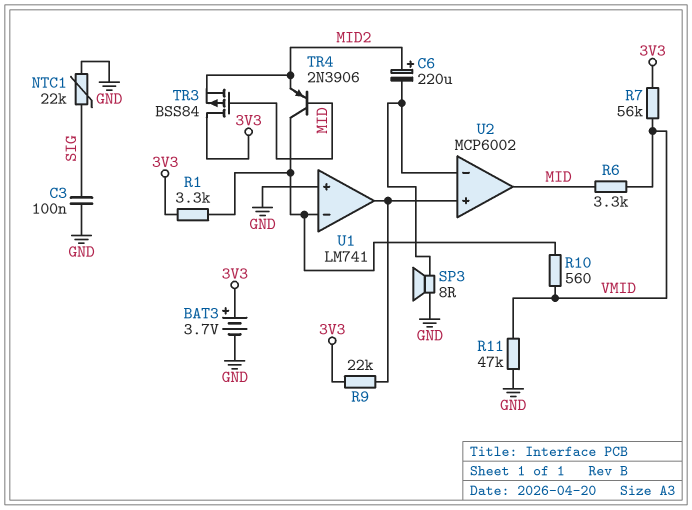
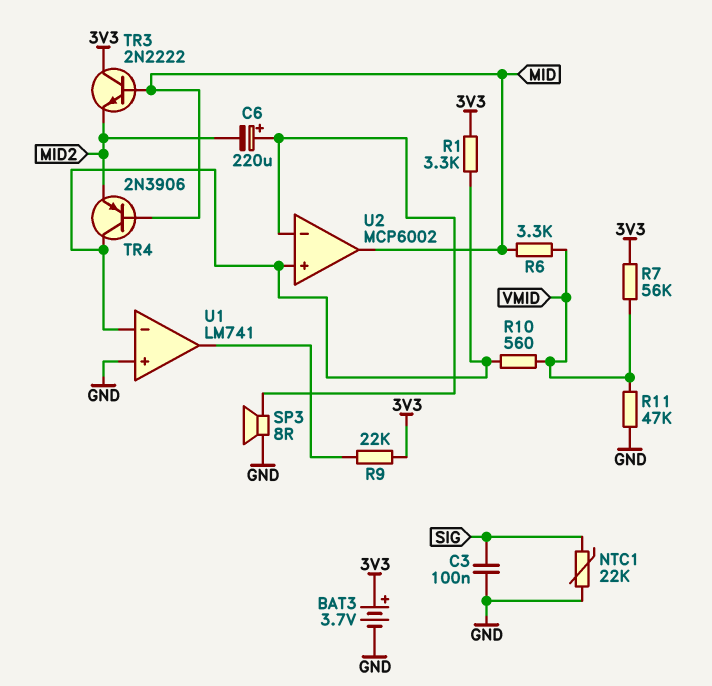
C6: 220uF (plus MID2, minus U2/in-) -> 220uF (plus U2/in-, minus MID2)
TR3: PMOS BSS84 (G MID, D 3V3, S MID2) -> NPN 2N2222 (B MID, C 3V3, E MID2)
U2 pin in+: U1/out -> U1/in-

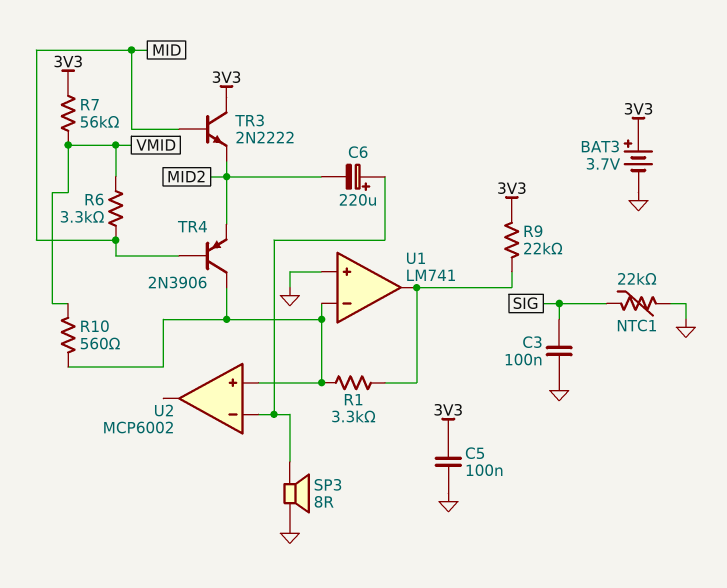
C5: none -> 100nF (3V3, GND)
R1: 3.3k (3V3, U1/in-) -> 3.3k (U1/in-, U1/out)
R11: 47k (GND, VMID) -> none
U2 pin out: MID -> none

